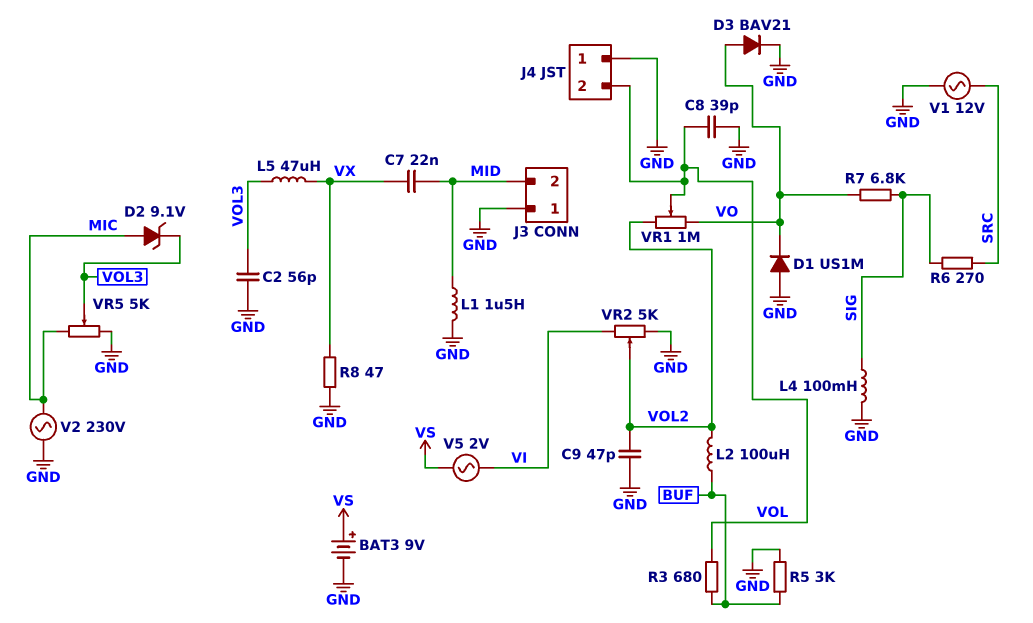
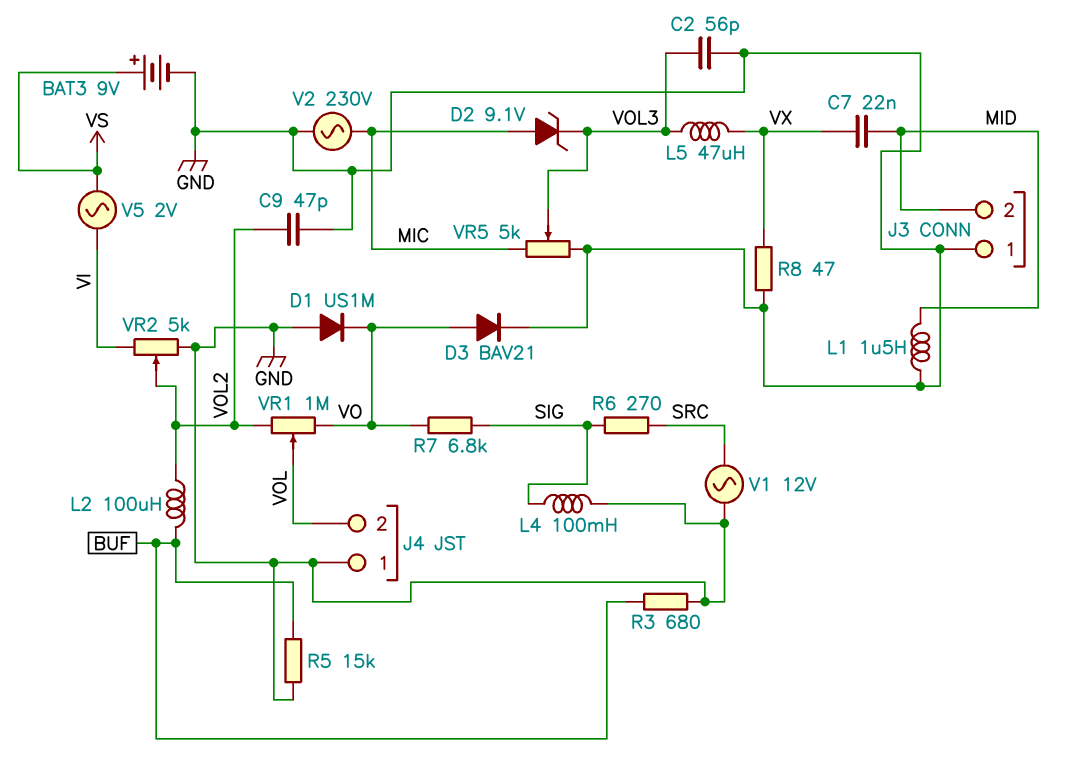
C8: 39pF (GND, VOL) -> none
R3: 680 (BUF, VOL) -> 680 (BUF, GND)
R5: 3k (BUF, GND) -> 15k (BUF, GND)

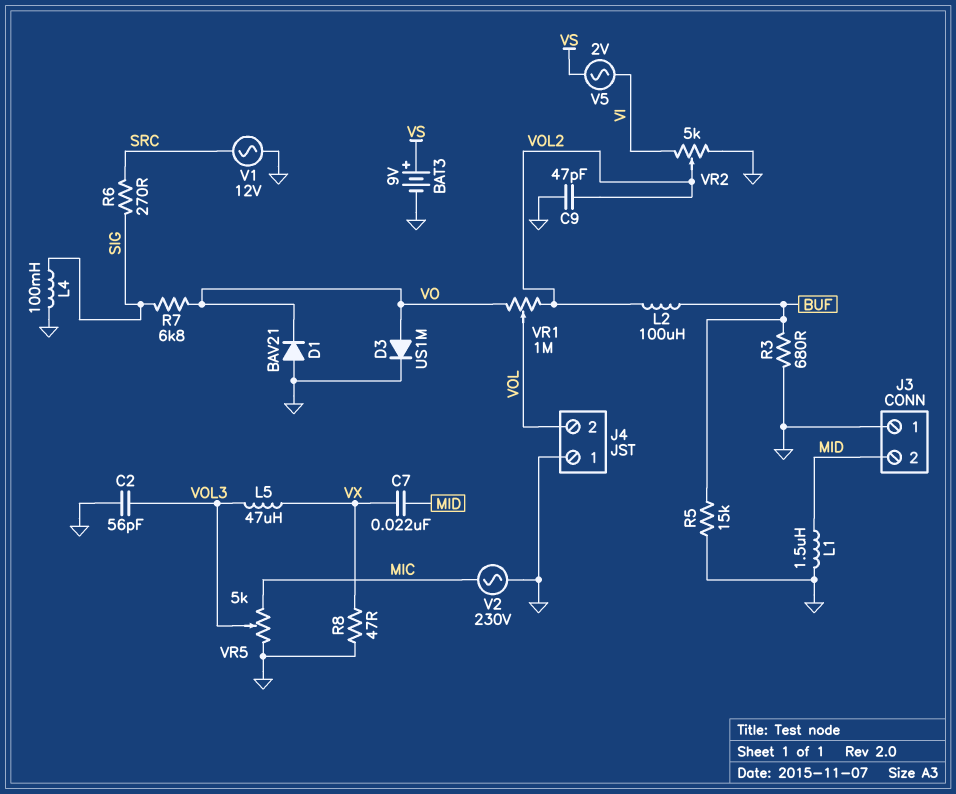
D1: diode US1M (A GND, K VO) -> diode BAV21 (A GND, K VO)
D2: zener 9.1V (A MIC, K VOL3) -> none
D3: diode BAV21 (A VO, K GND) -> diode US1M (A VO, K GND)

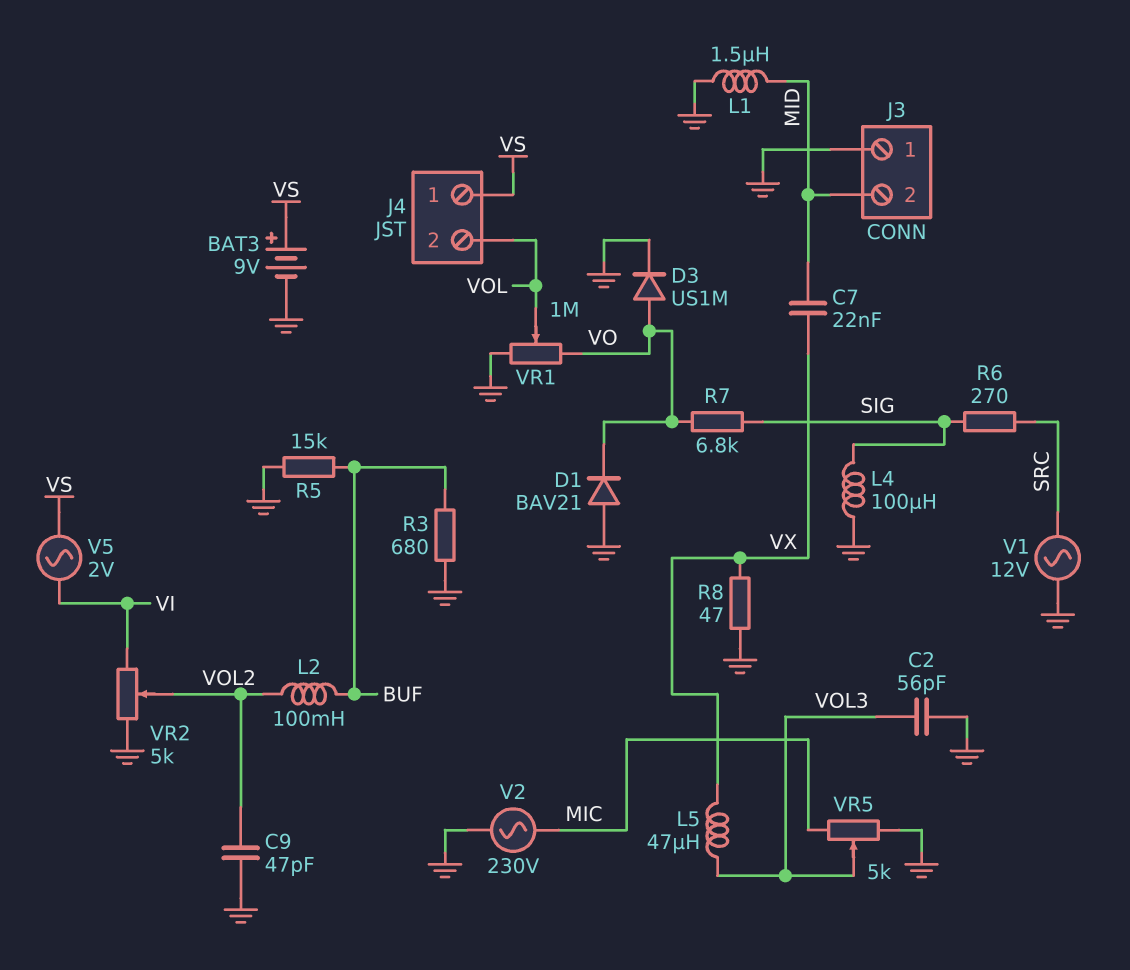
J4 pin 1: GND -> VS
L2: 100uH (BUF, VOL2) -> 100mH (BUF, VOL2)
L4: 100mH (GND, SIG) -> 100uH (GND, SIG)
VR1: 1M (VO, VOL2, wiper VOL) -> 1M (GND, VO, wiper VOL)

